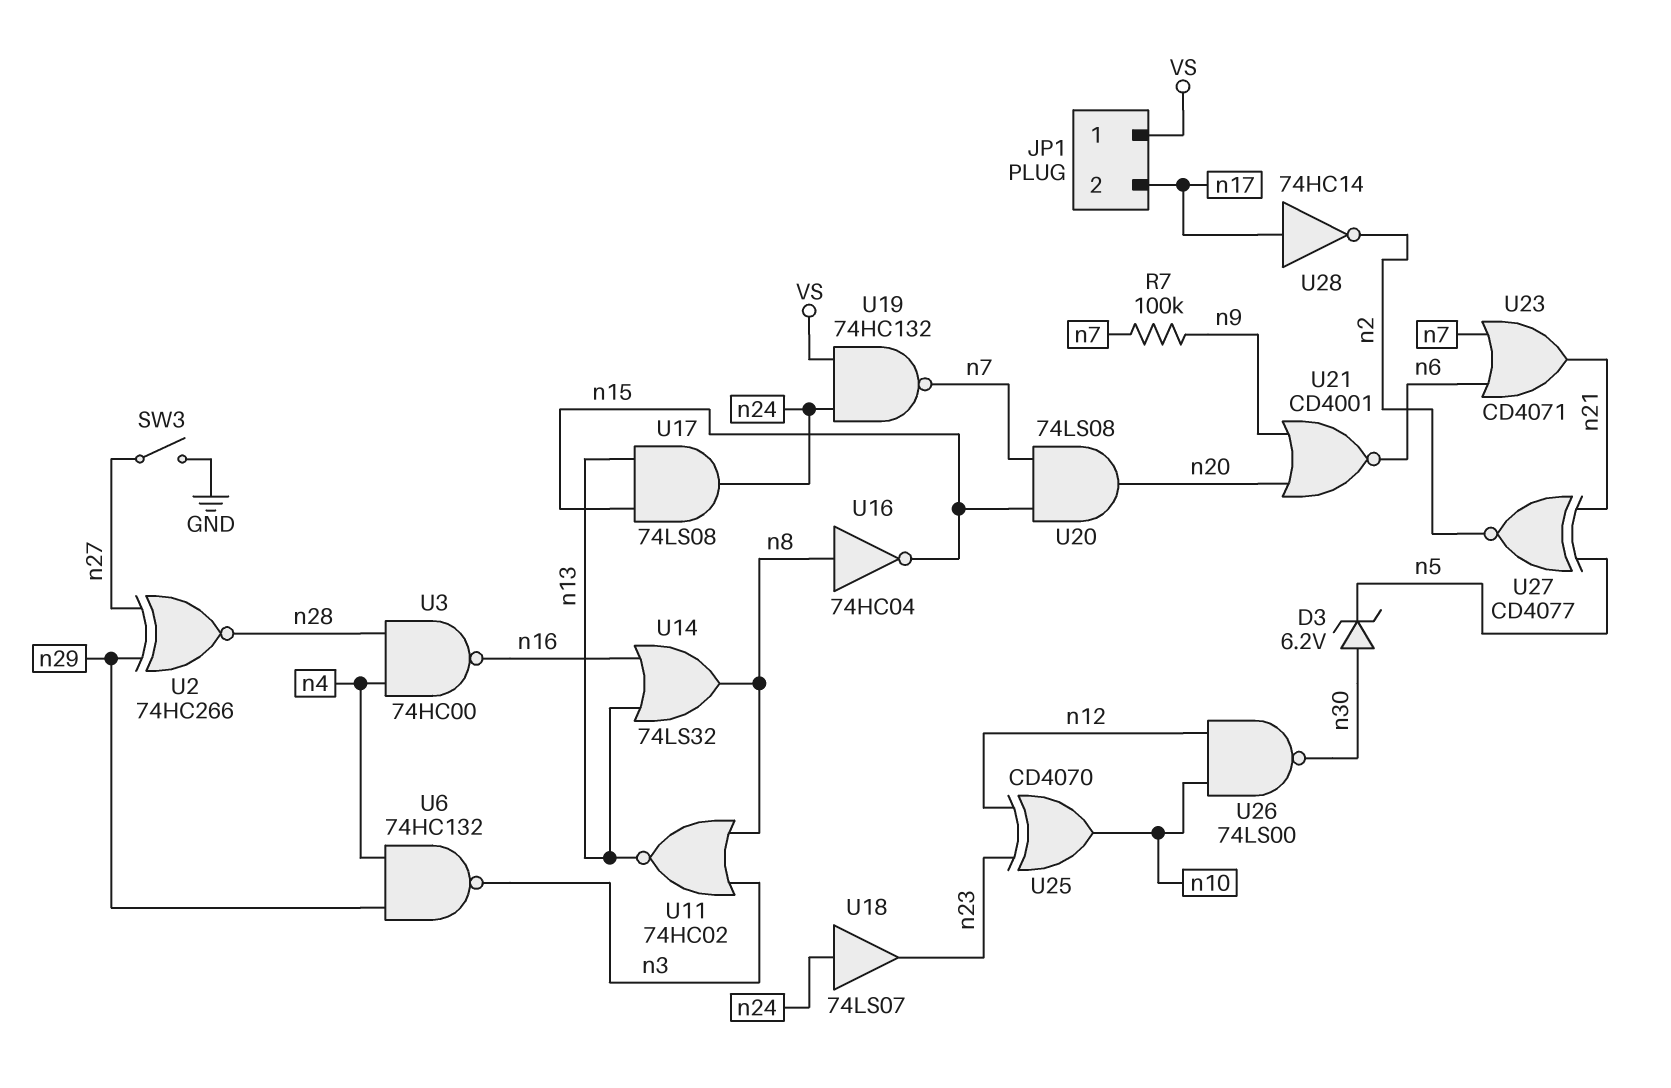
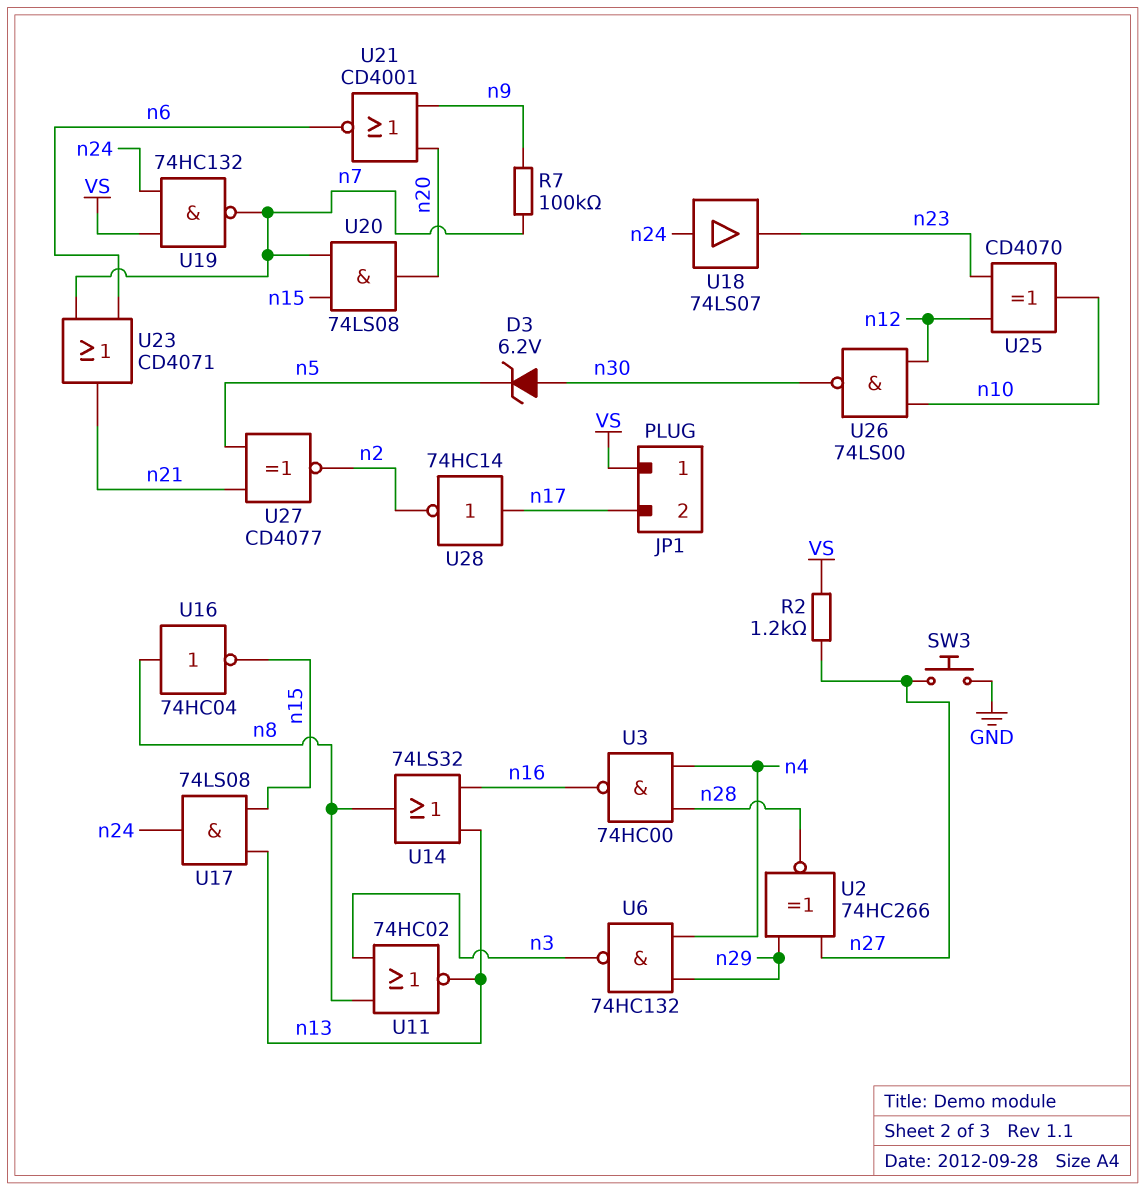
R2: none -> 1.2k (VS, n27)
SW3: switch (GND, n27) -> button (GND, n27)

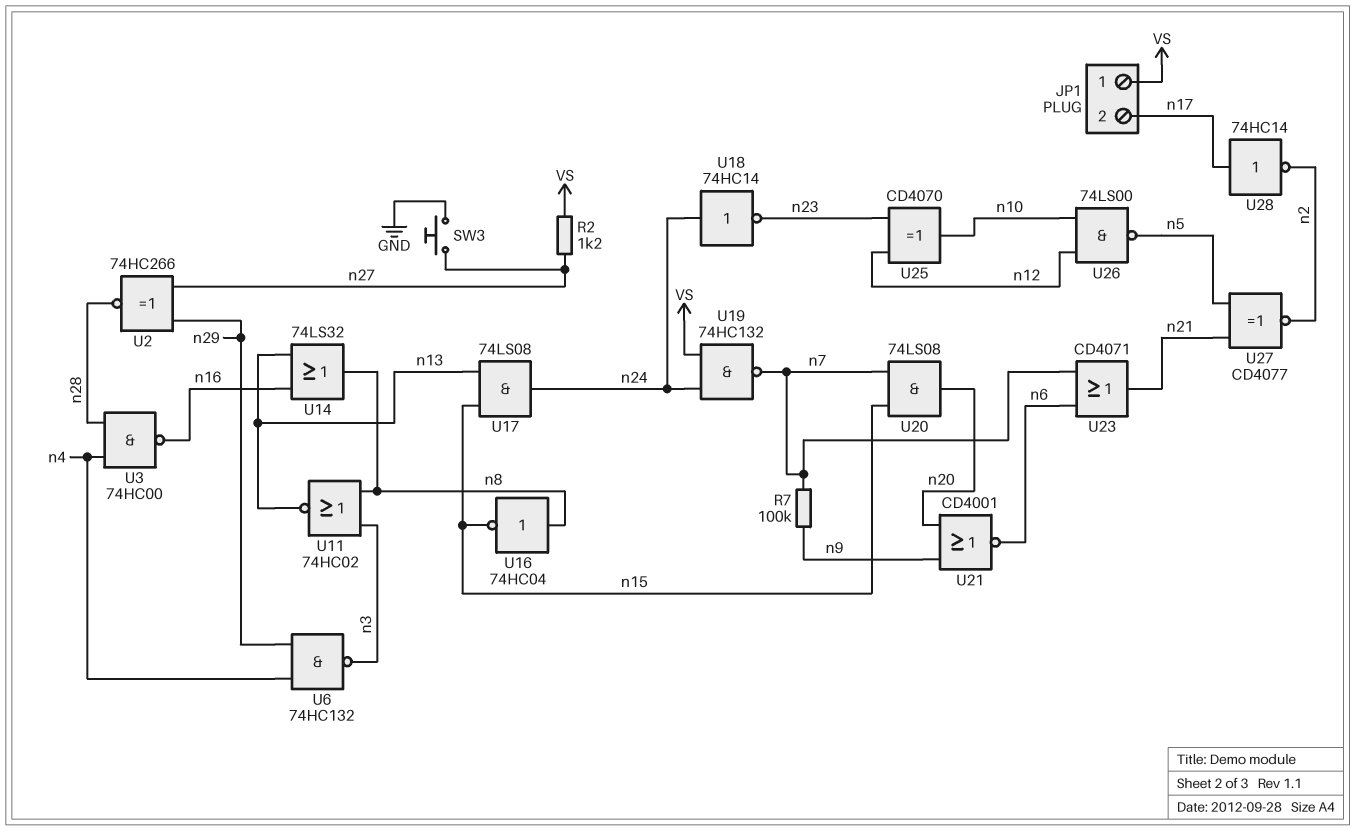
D3: zener 6.2V (A n30, K n5) -> none
U18: buffer 74LS07 (in n24, out n23) -> NOT 74HC14 (in n24, out n23)
U26: NAND 74LS00 (in n10, in n12, out n30) -> NAND 74LS00 (in n10, in n12, out n5)

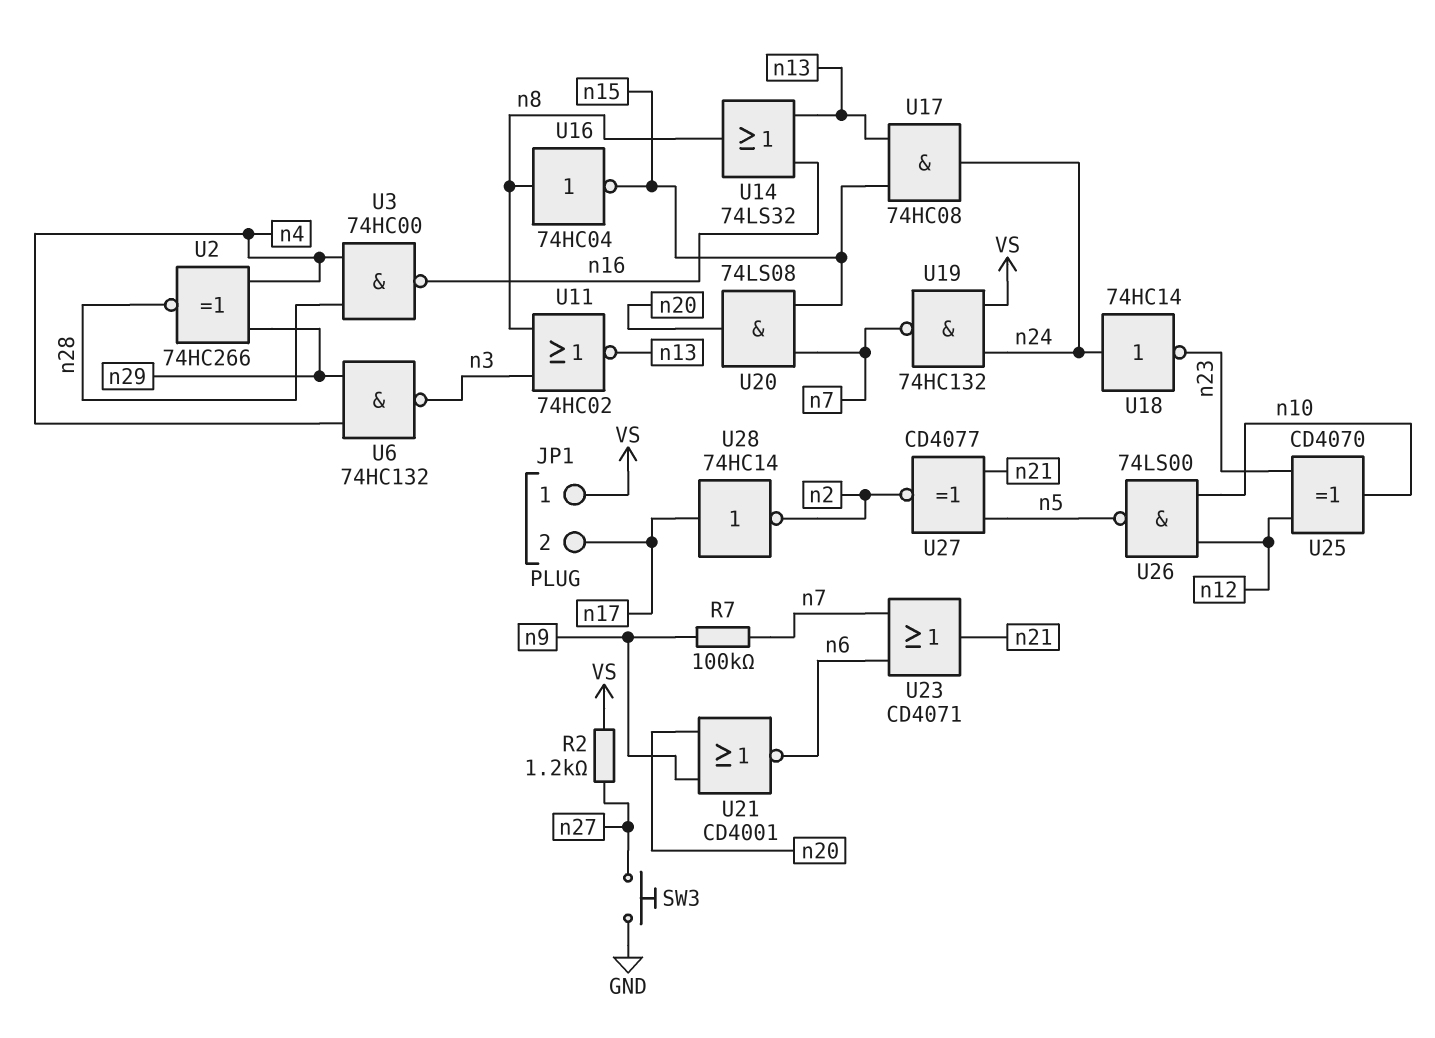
U2: XNOR 74HC266 (in n27, in n29, out n28) -> XNOR 74HC266 (in n4, in n29, out n28)
U17: AND 74LS08 (in n13, in n15, out n24) -> AND 74HC08 (in n13, in n15, out n24)

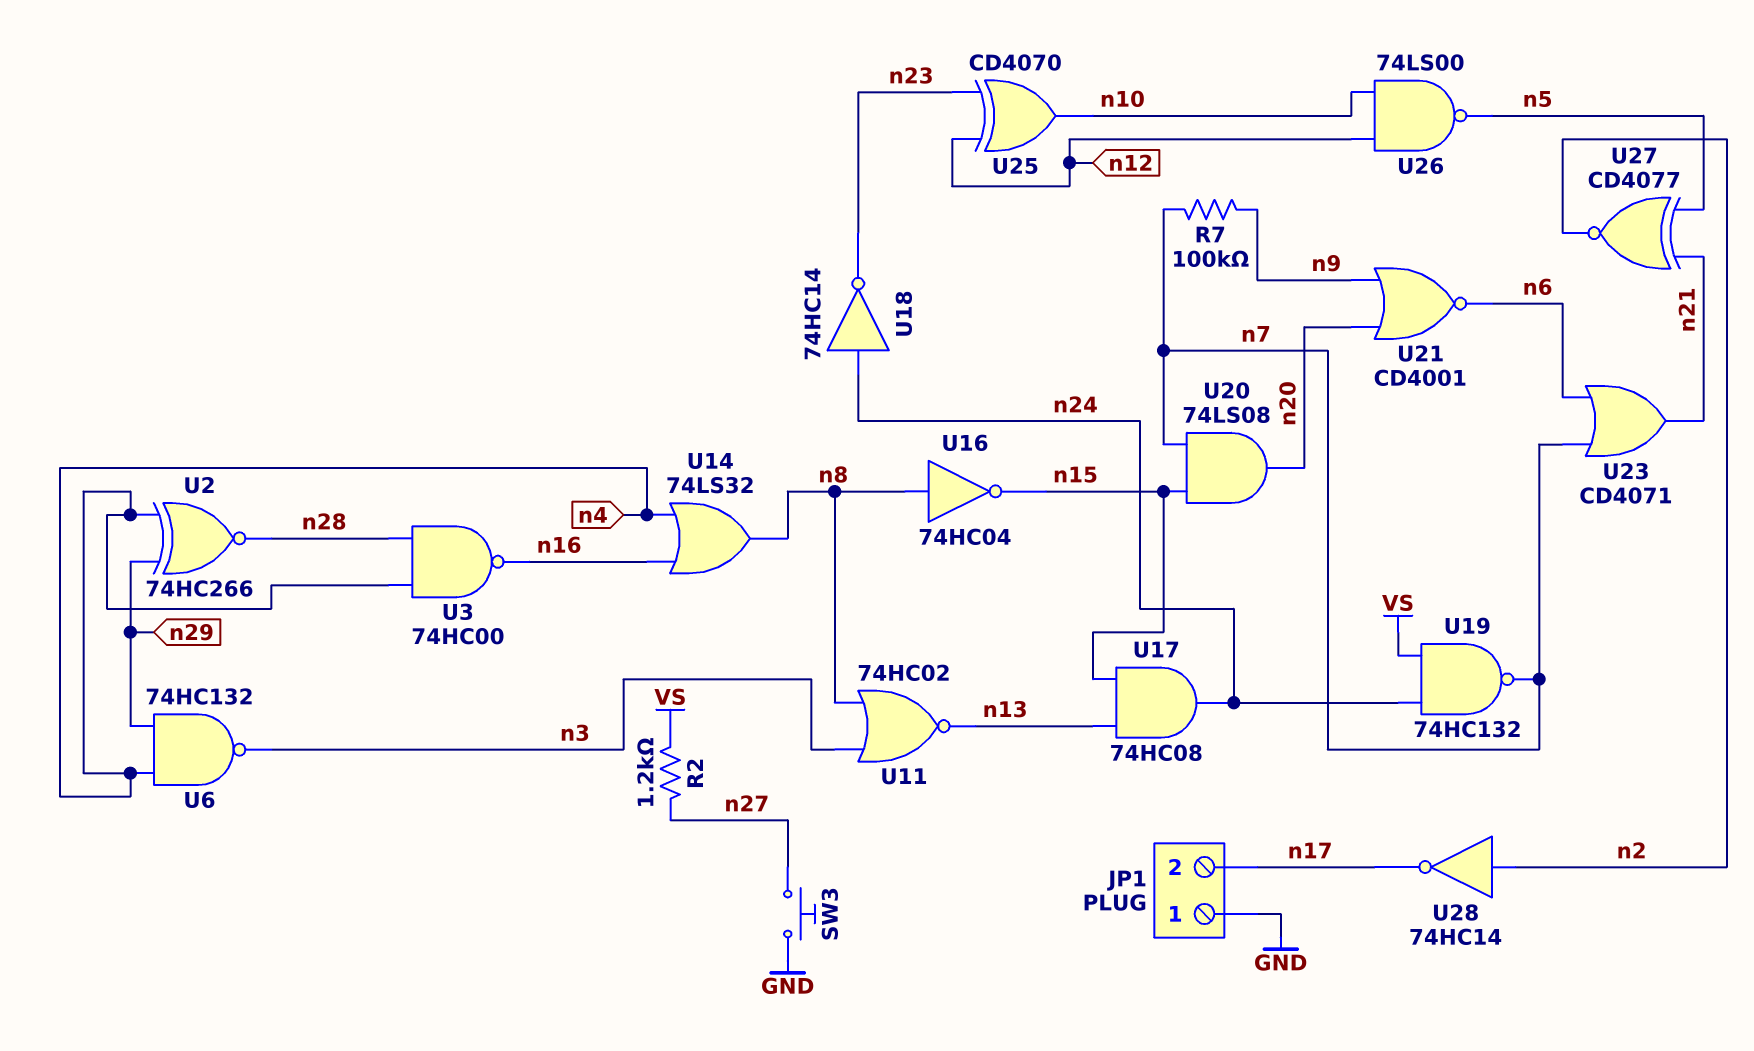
JP1 pin 1: VS -> GND
U14: OR 74LS32 (in n13, in n16, out n8) -> OR 74LS32 (in n4, in n16, out n8)
U28: NOT 74HC14 (in n17, out n2) -> NOT 74HC14 (in n2, out n17)

